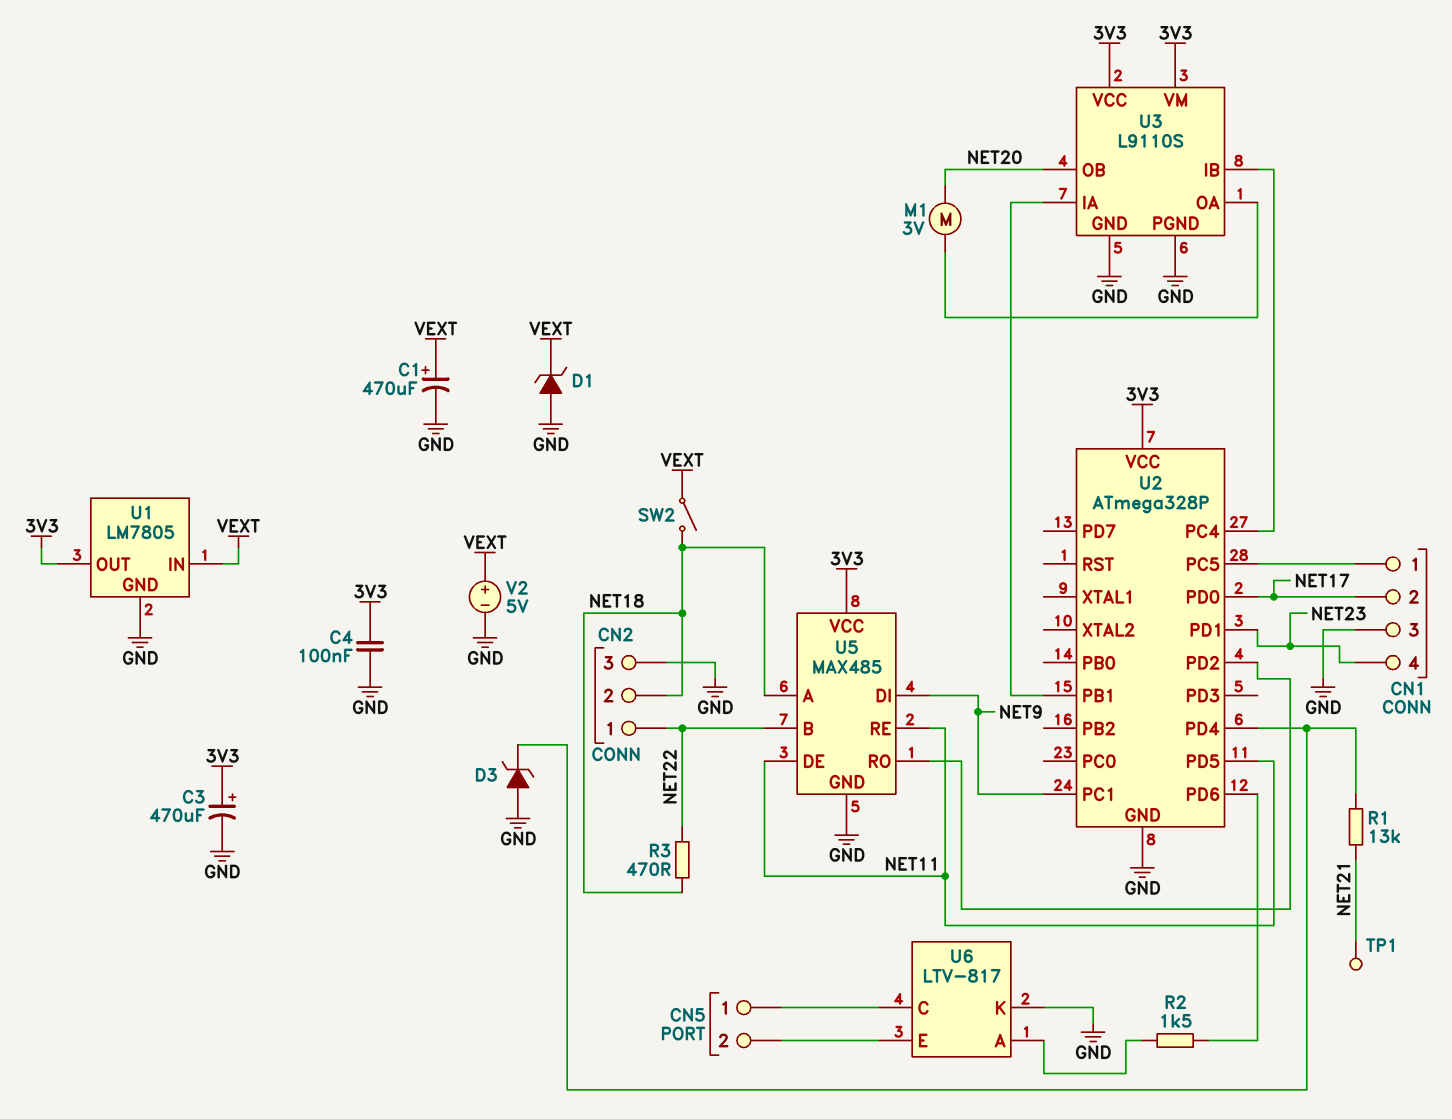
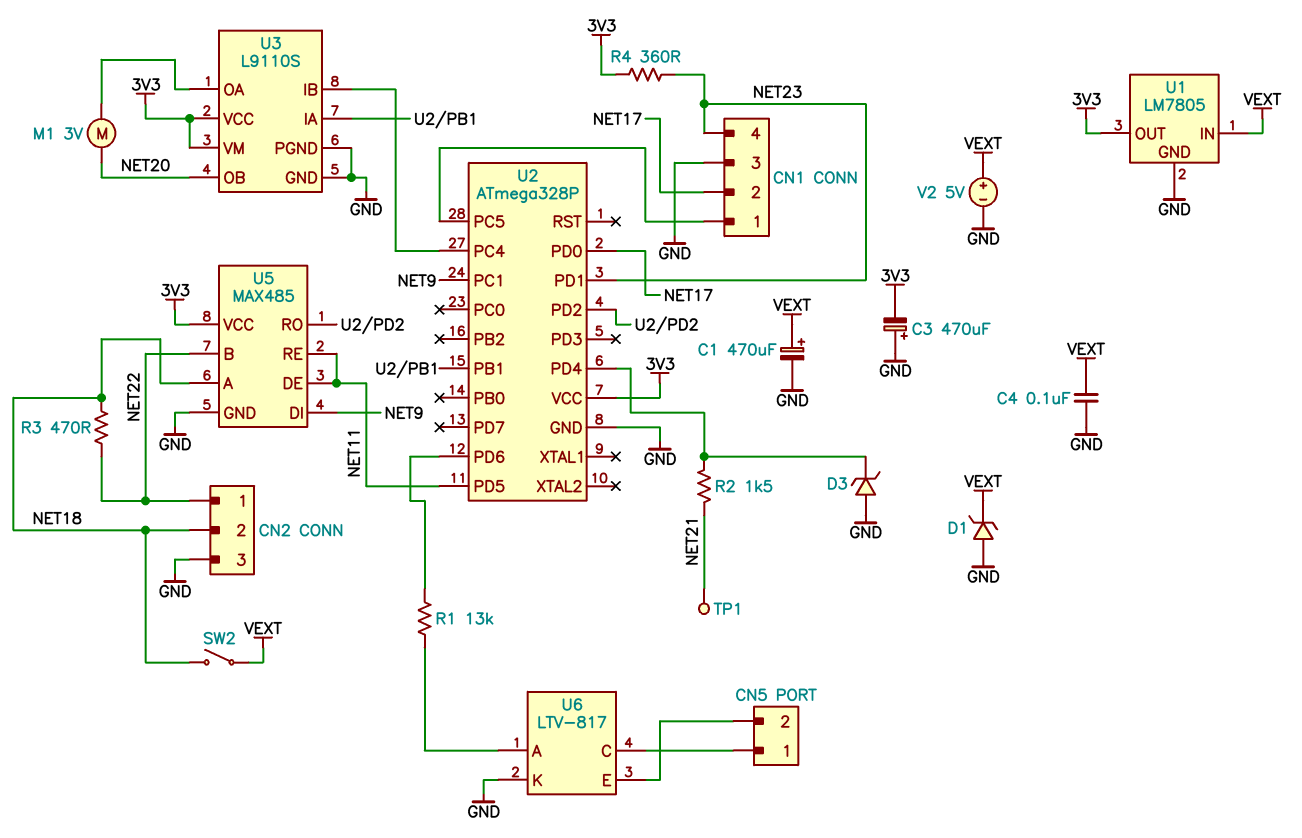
C3: 470uF (plus 3V3, minus GND) -> 470uF (plus GND, minus 3V3)
C4: 100nF (3V3, GND) -> 100nF (GND, VEXT)
R1: 13k (NET21, U2/PD4) -> 13k (U2/PD6, U6/A)
R2: 1.5k (U2/PD6, U6/A) -> 1.5k (NET21, U2/PD4)
R4: none -> 360 (3V3, NET23)

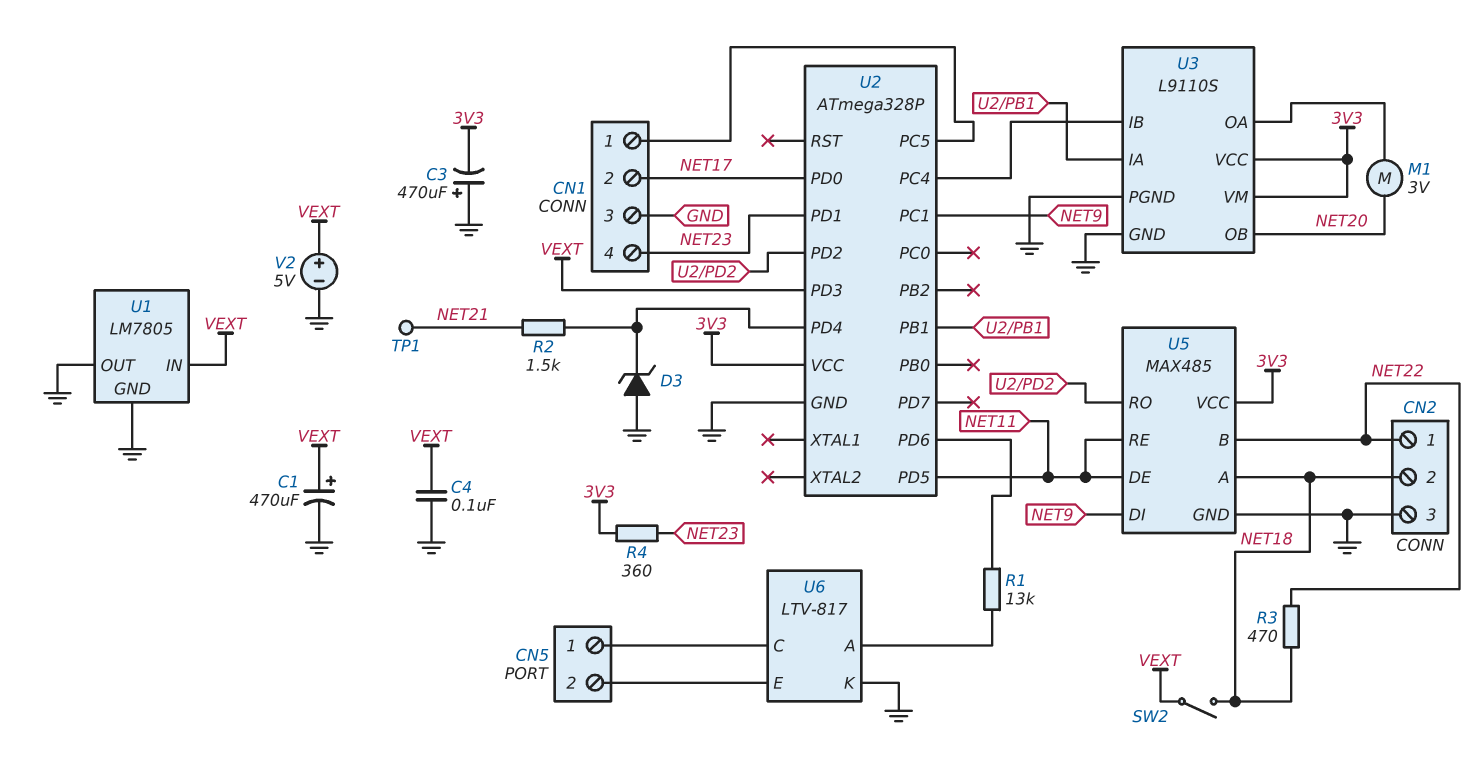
D1: zener (A GND, K VEXT) -> none
U1 pin OUT: 3V3 -> GND
U2 pin PD3: none -> VEXT

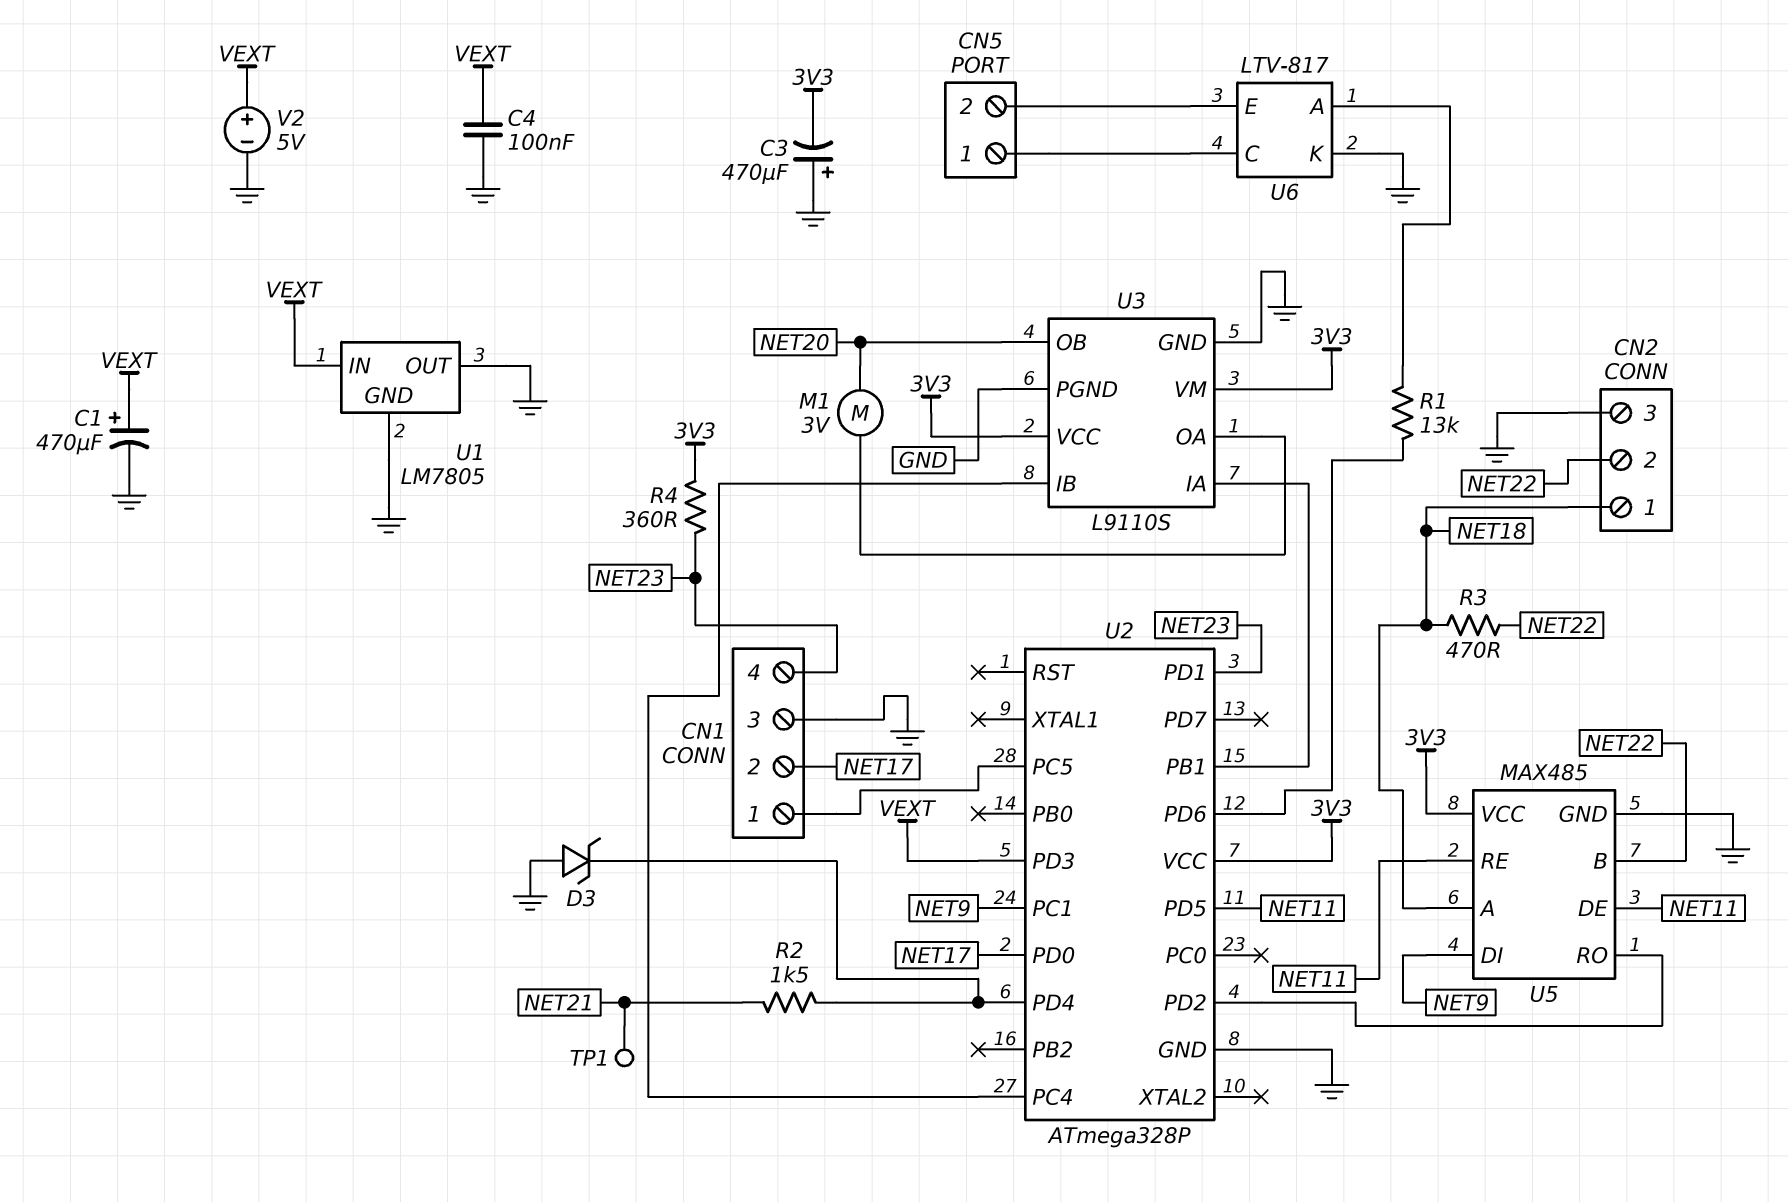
CN2 pin 1: NET22 -> NET18
CN2 pin 2: NET18 -> NET22
SW2: switch (NET18, VEXT) -> none

